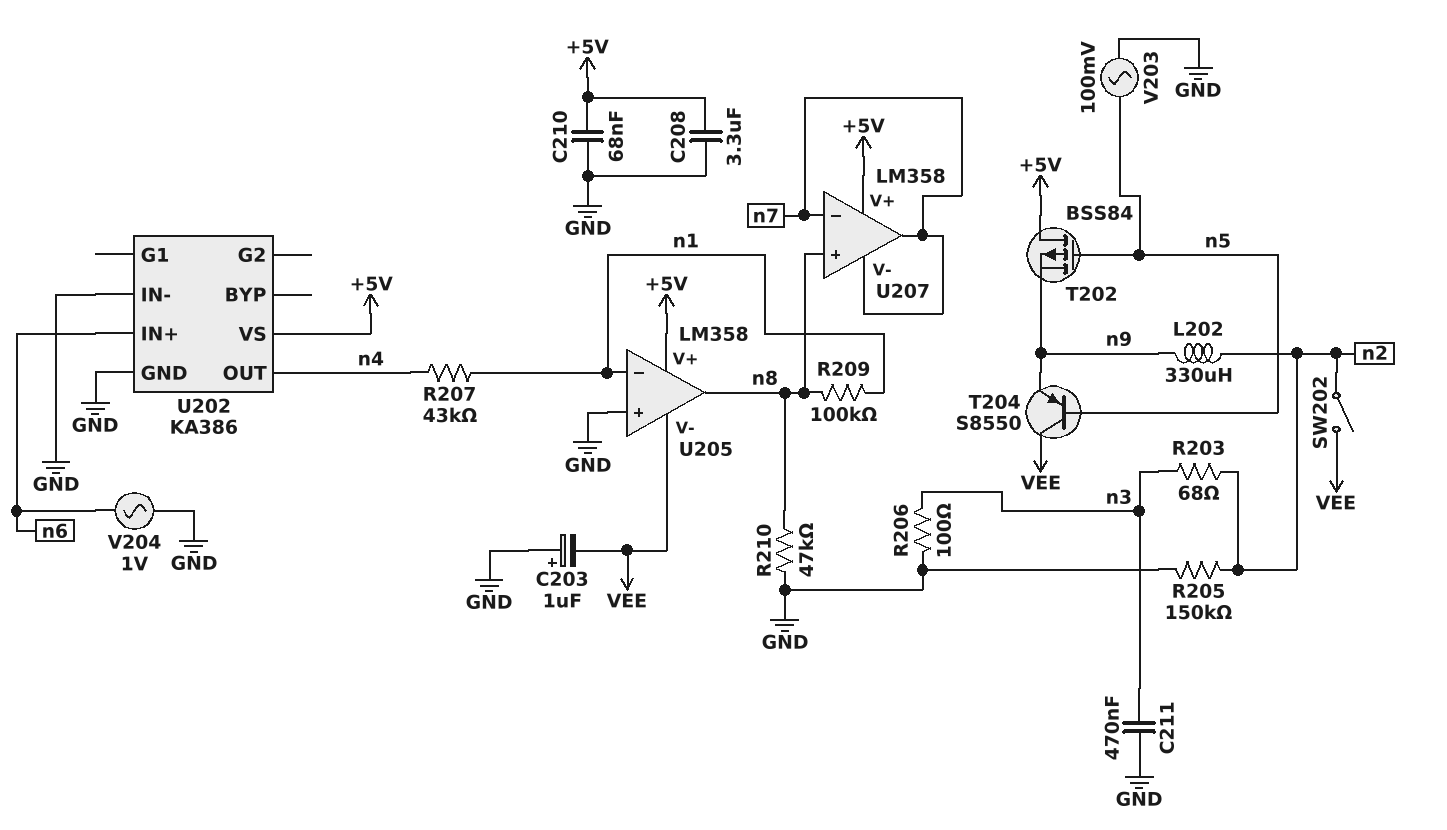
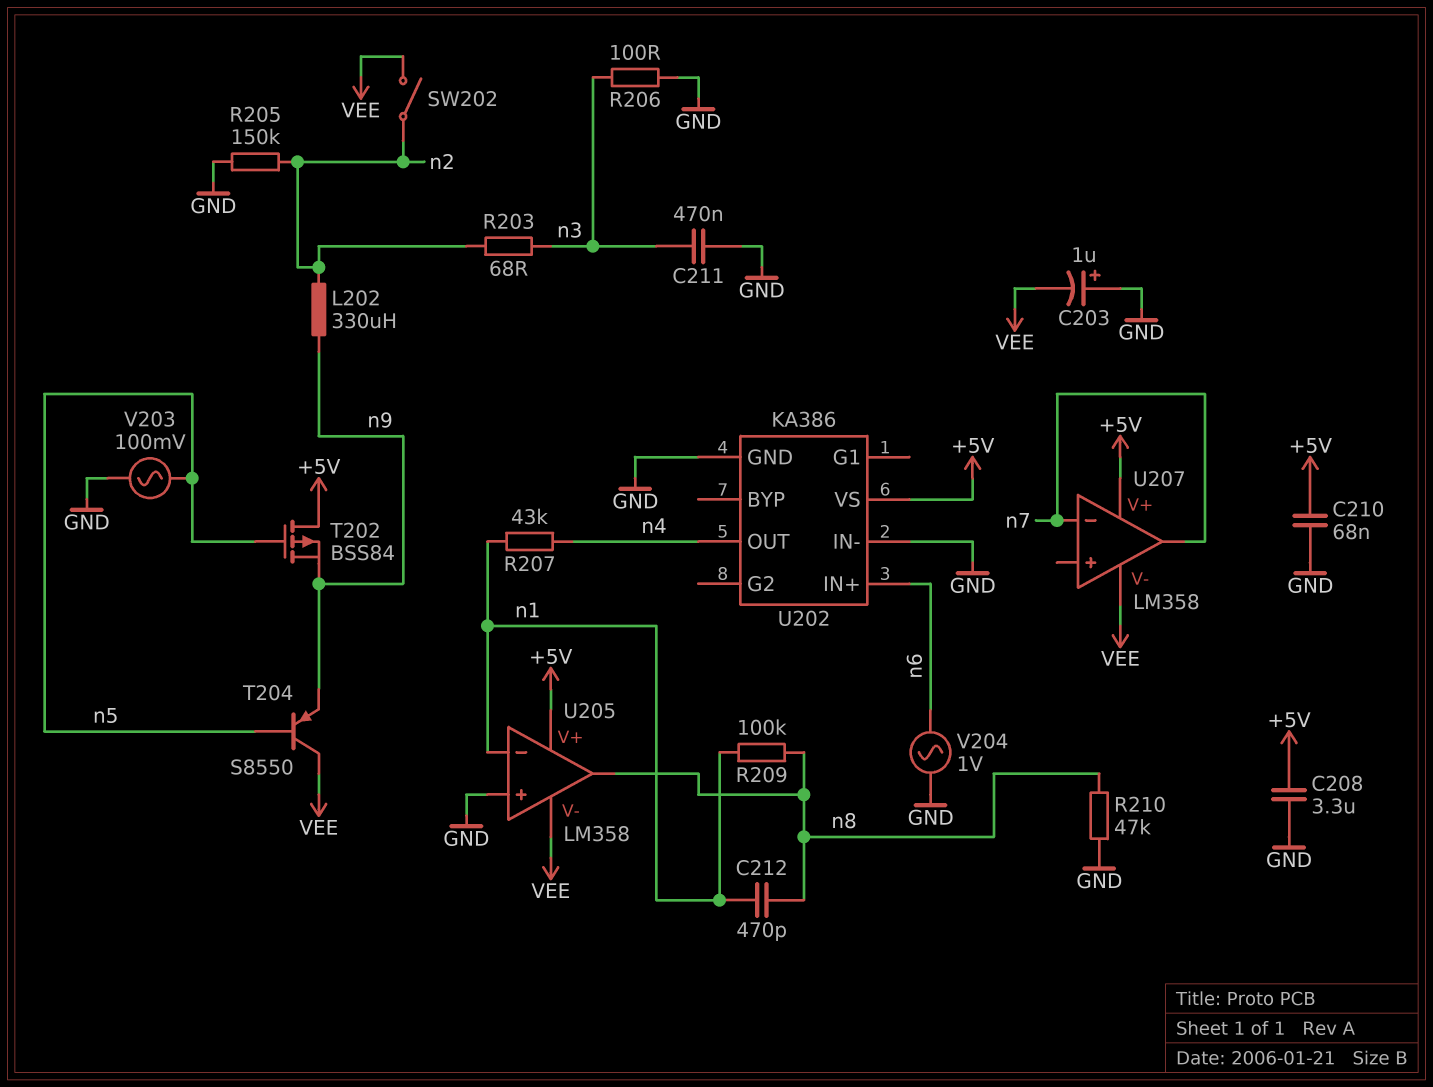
C212: none -> 470pF (n1, n8)
U207 pin V-: n7 -> VEE
U207 pin in+: n8 -> none

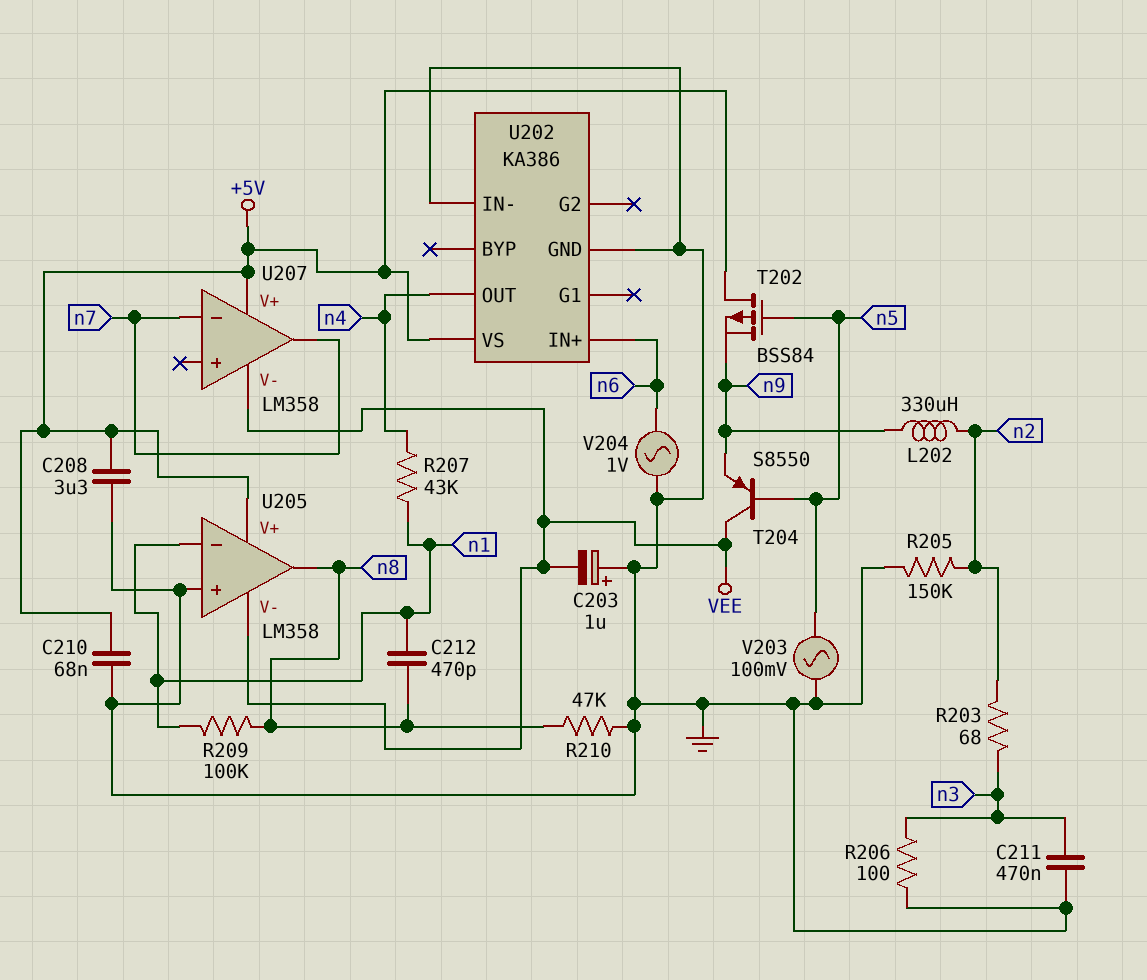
SW202: switch (VEE, n2) -> none

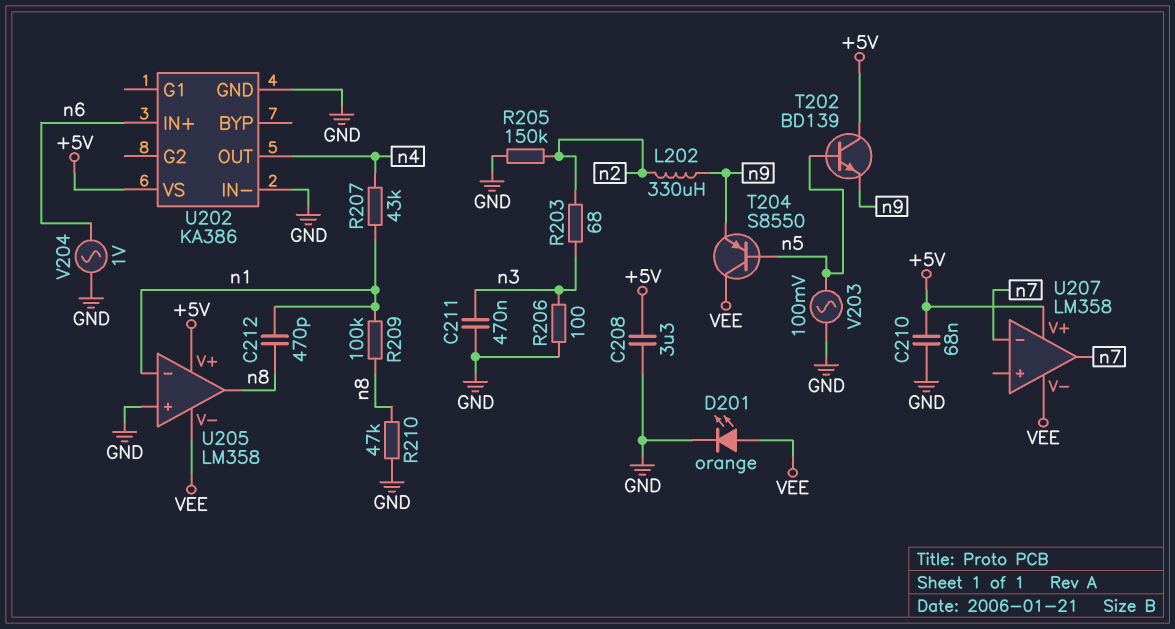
C203: 1uF (plus GND, minus VEE) -> none
D201: none -> LED orange (A VEE, K GND)
T202: PMOS BSS84 (G n5, D +5V, S n9) -> NPN BD139 (B n5, C +5V, E n9)

